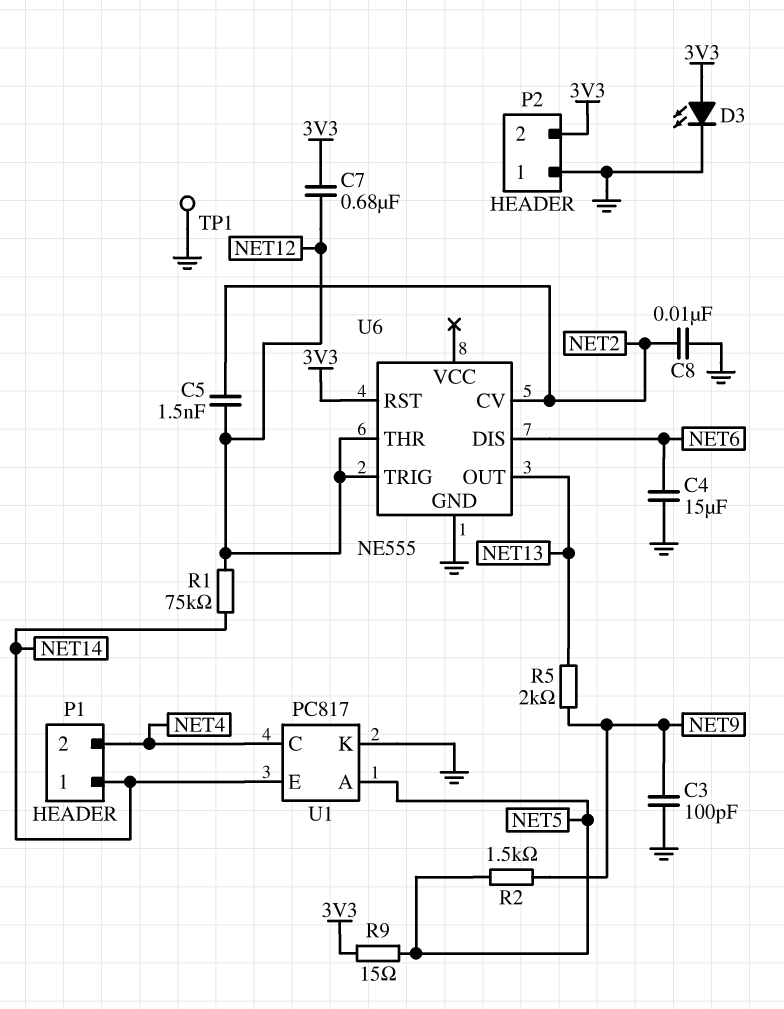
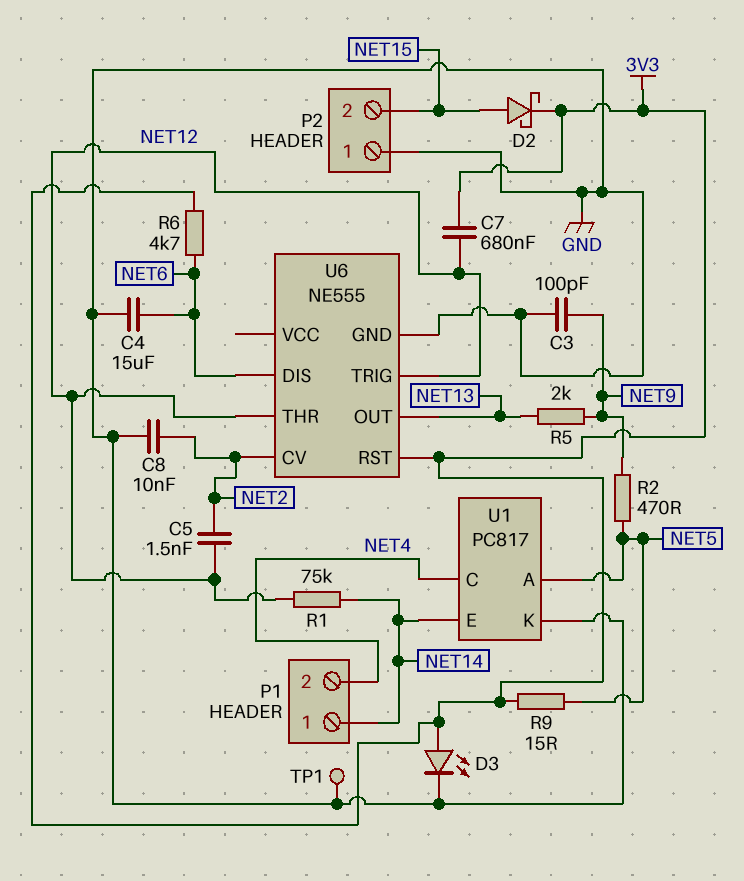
D2: none -> schottky (A NET15, K 3V3)
P2 pin 2: 3V3 -> NET15
R2: 1.5k (NET5, NET9) -> 470 (NET5, NET9)
R6: none -> 4.7k (3V3, NET6)

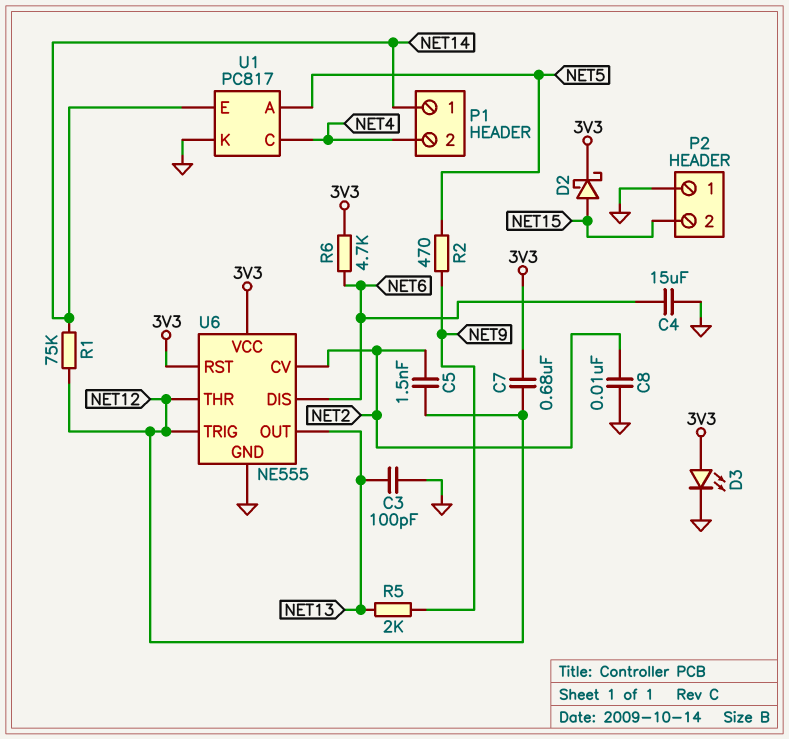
C3: 100pF (GND, NET9) -> 100pF (GND, NET13)
R9: 15 (3V3, NET5) -> none
TP1: test point (GND) -> none
U6 pin VCC: none -> 3V3

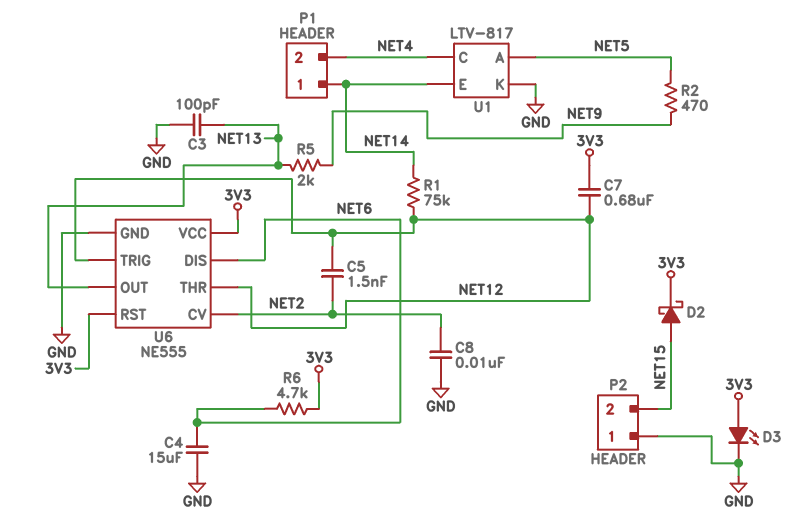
U1: PC817 -> LTV-817

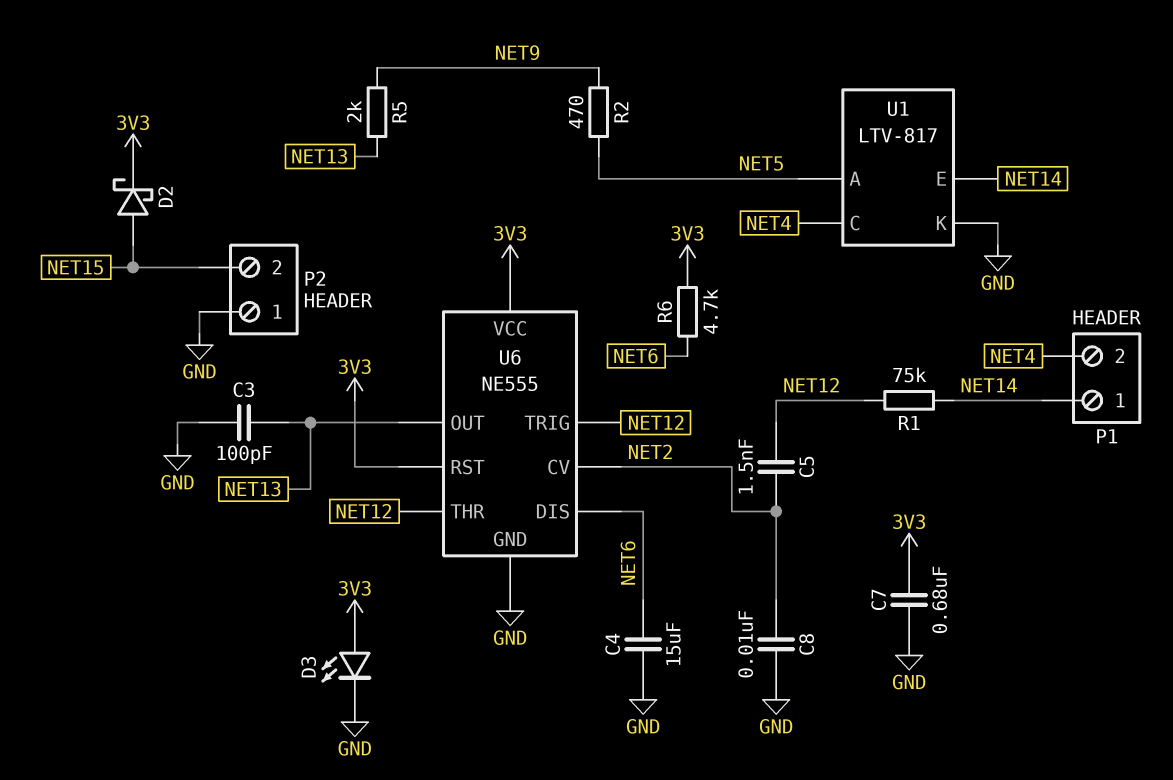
C7: 680nF (3V3, NET12) -> 680nF (3V3, GND)

